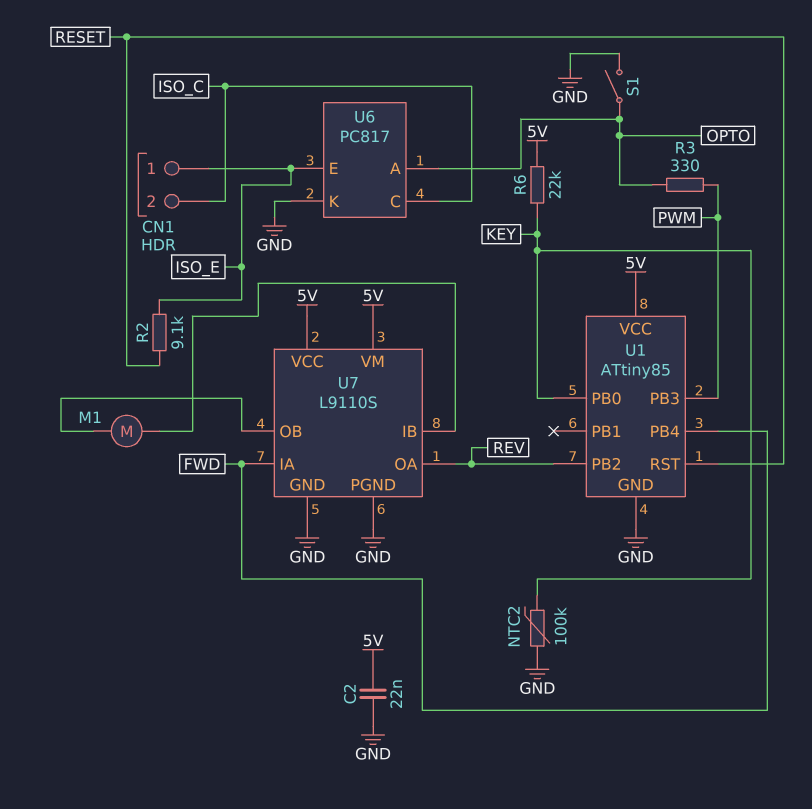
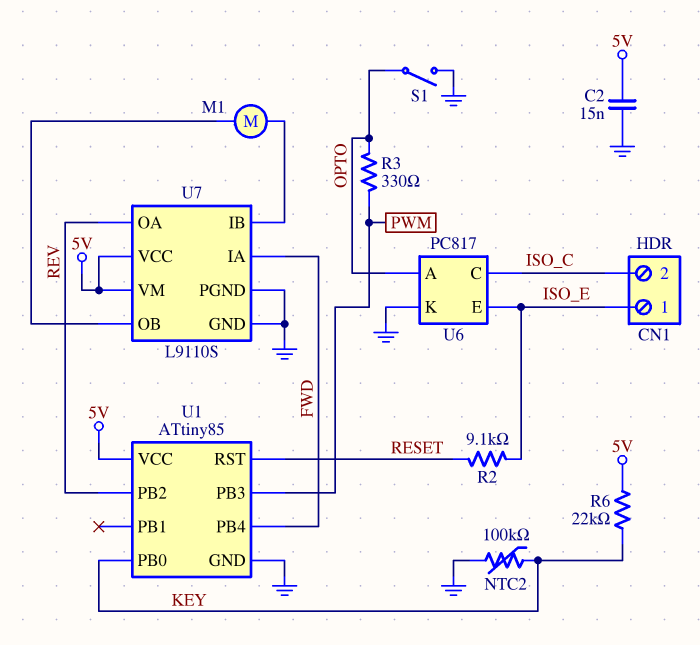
C2: 22nF (5V, GND) -> 15nF (5V, GND)

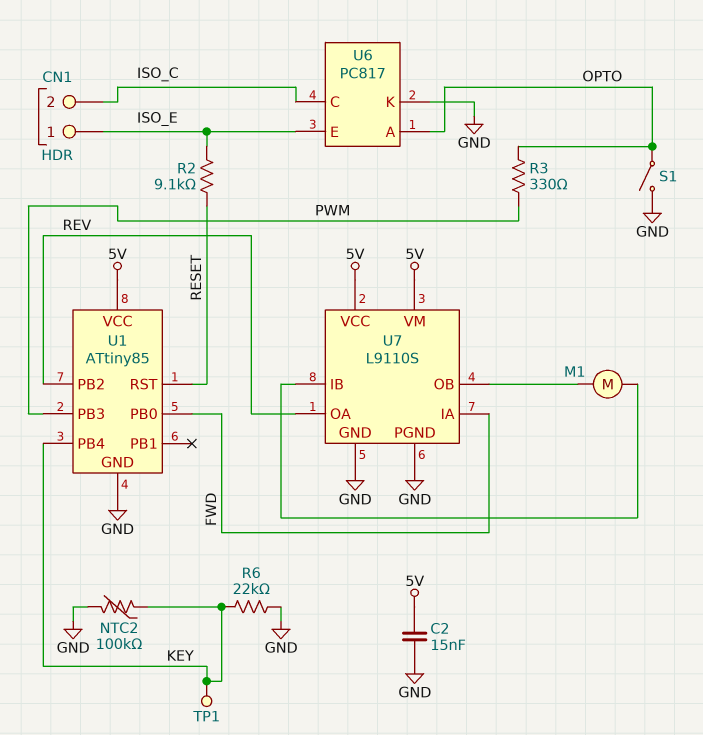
R6: 22k (5V, KEY) -> 22k (GND, KEY)
TP1: none -> test point (KEY)
U1 pin PB0: KEY -> FWD
U1 pin PB4: FWD -> KEY

